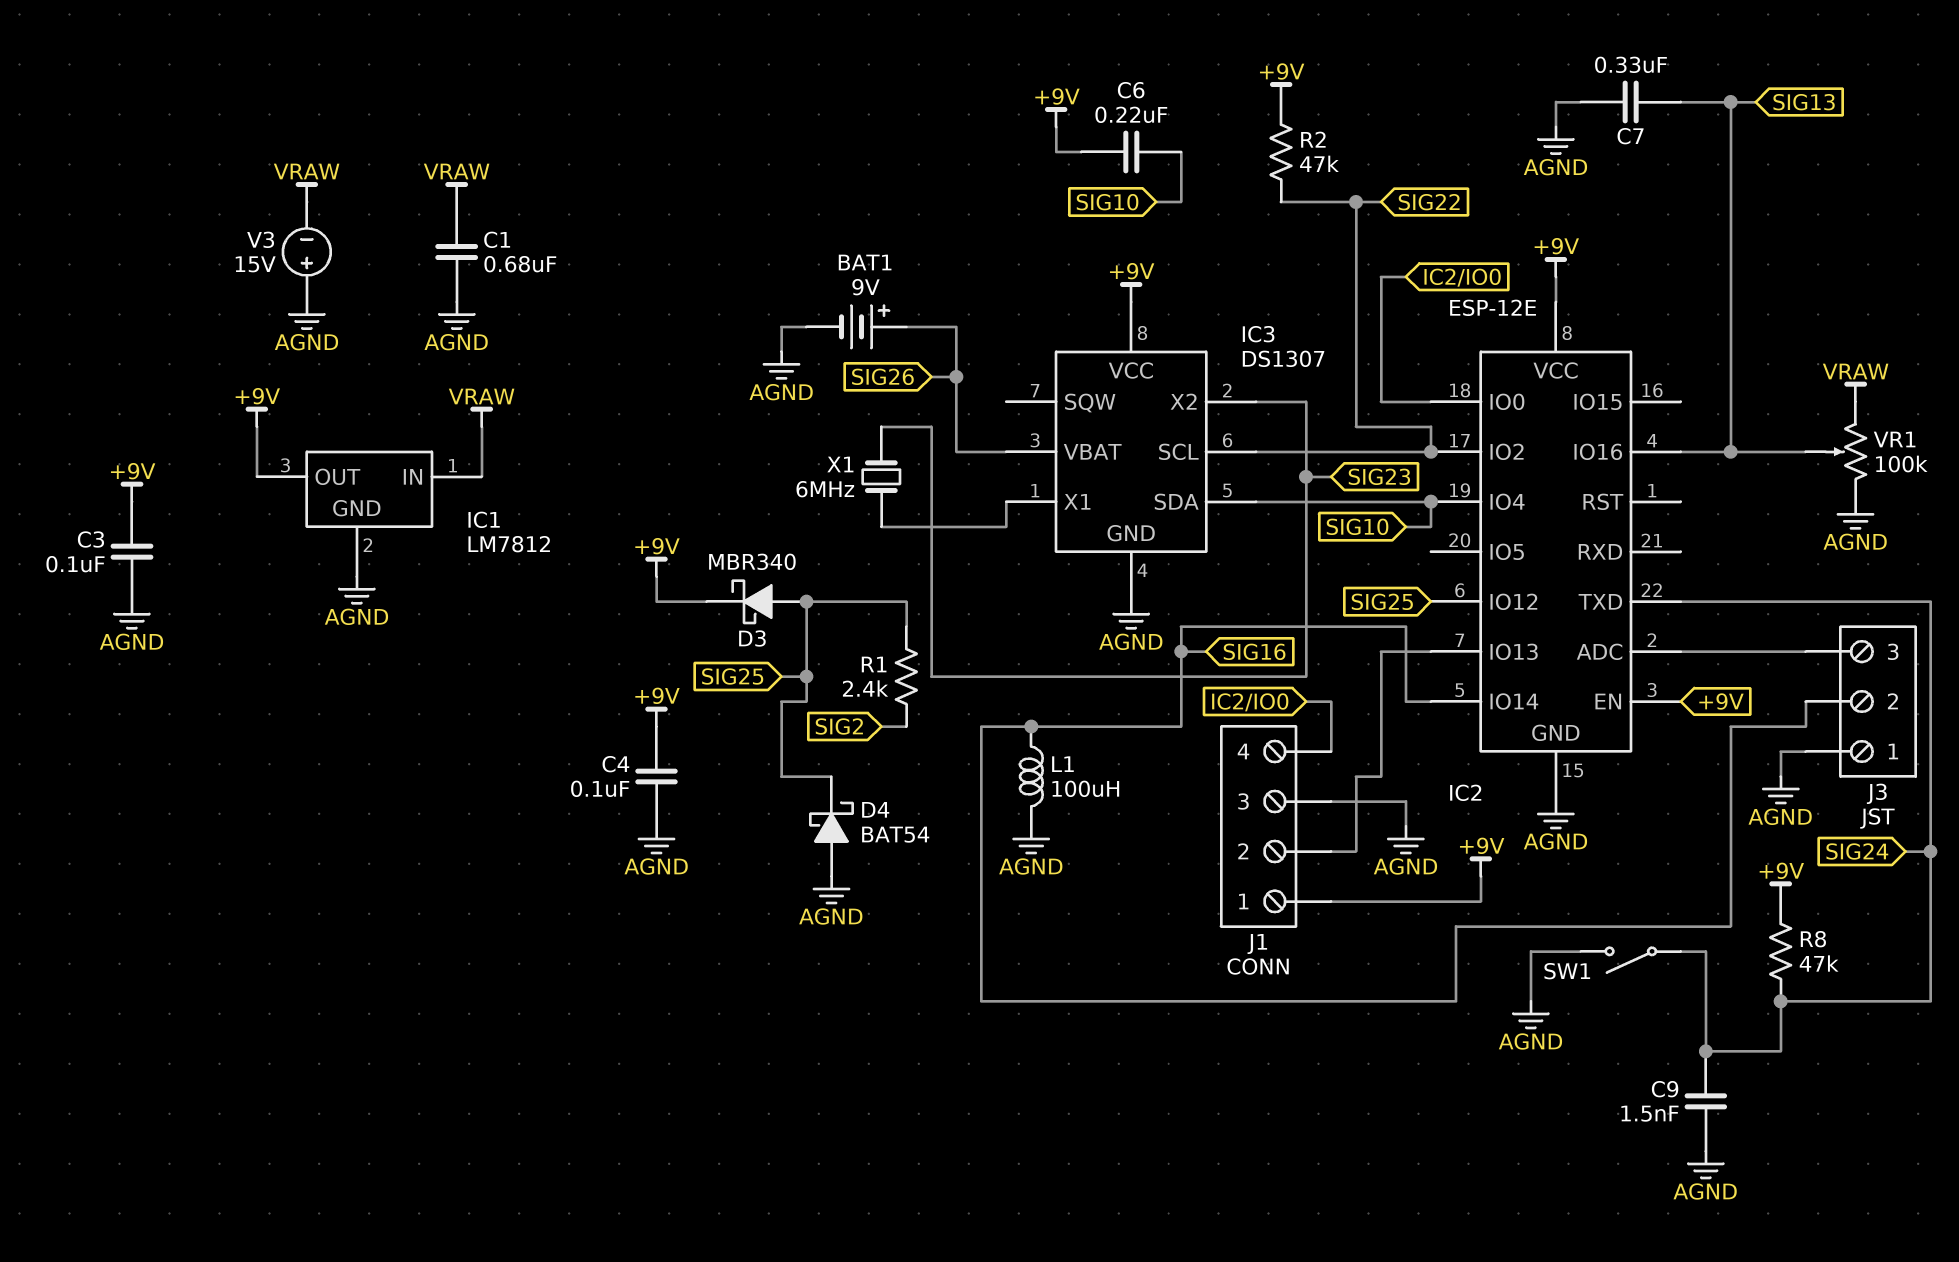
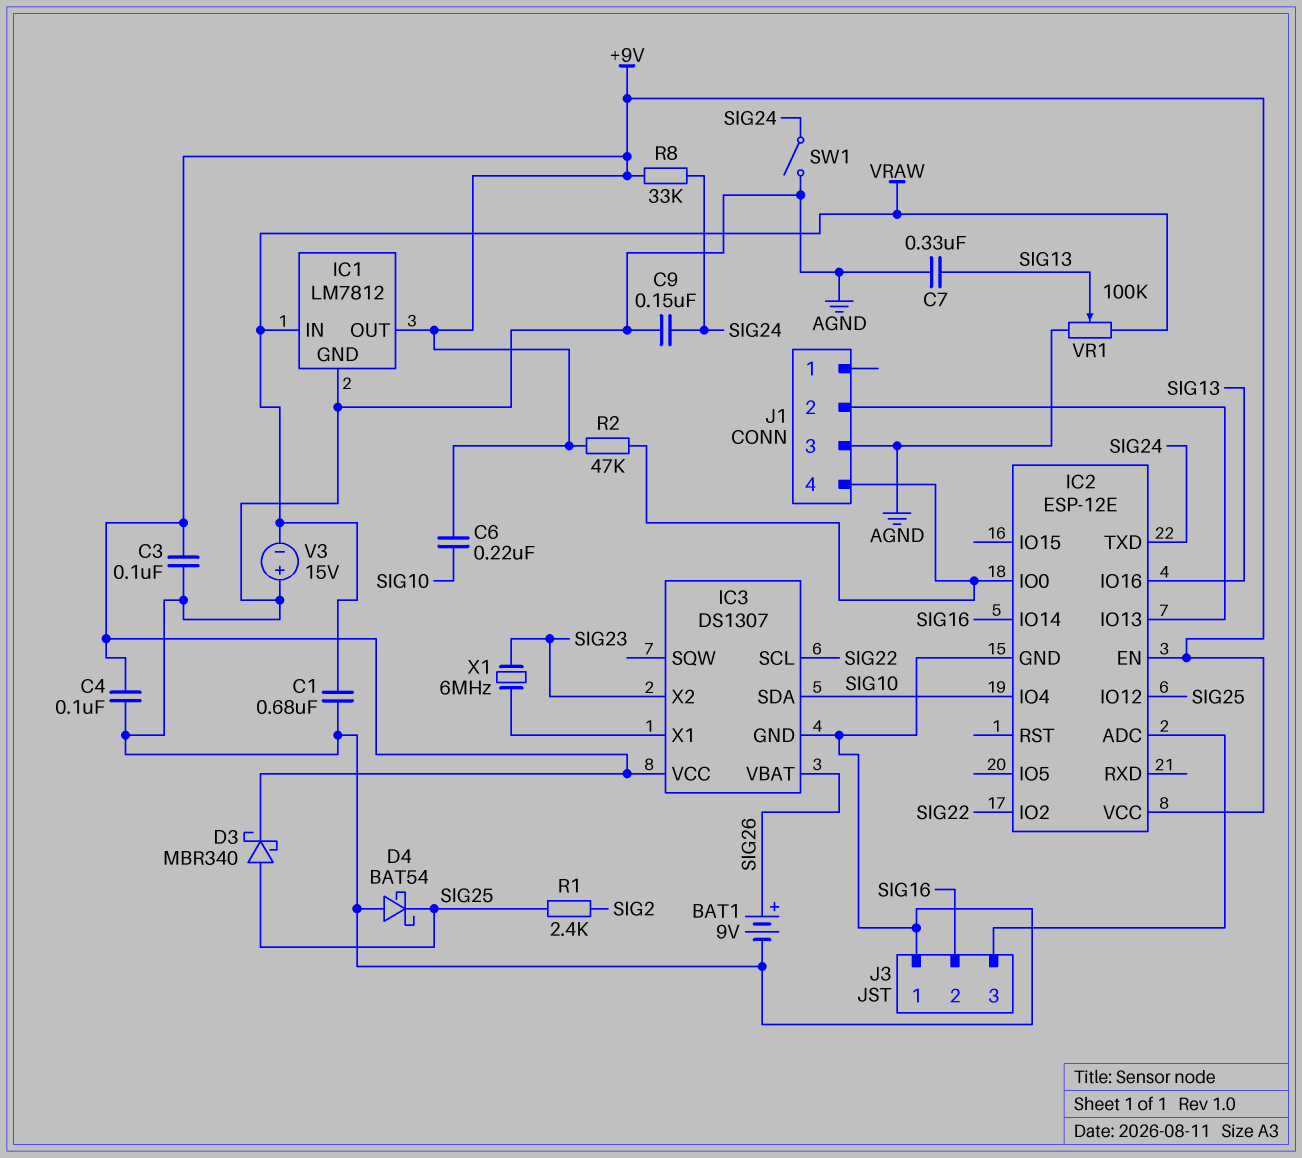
C9: 1.5nF (AGND, SIG24) -> 150nF (AGND, SIG24)
J1 pin 1: +9V -> none
L1: 100uH (AGND, SIG16) -> none
R2: 47k (+9V, SIG22) -> 47k (+9V, IC2/IO0)
R8: 47k (+9V, SIG24) -> 33k (+9V, SIG24)

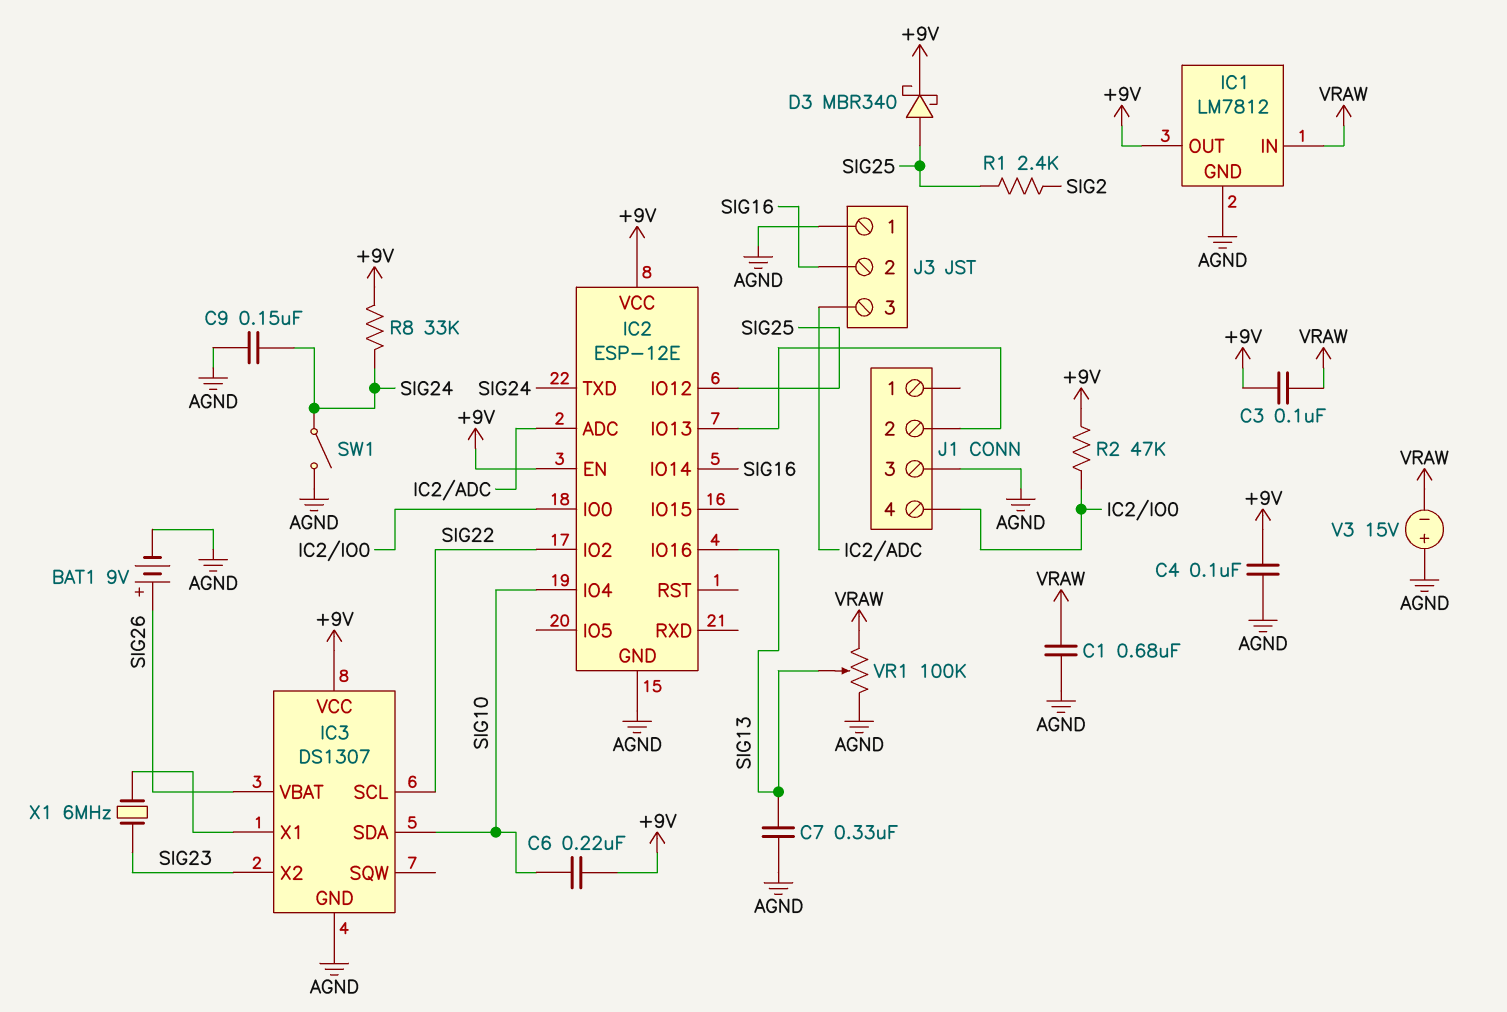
C3: 100nF (+9V, AGND) -> 100nF (+9V, VRAW)
D4: schottky BAT54 (A AGND, K SIG25) -> none

